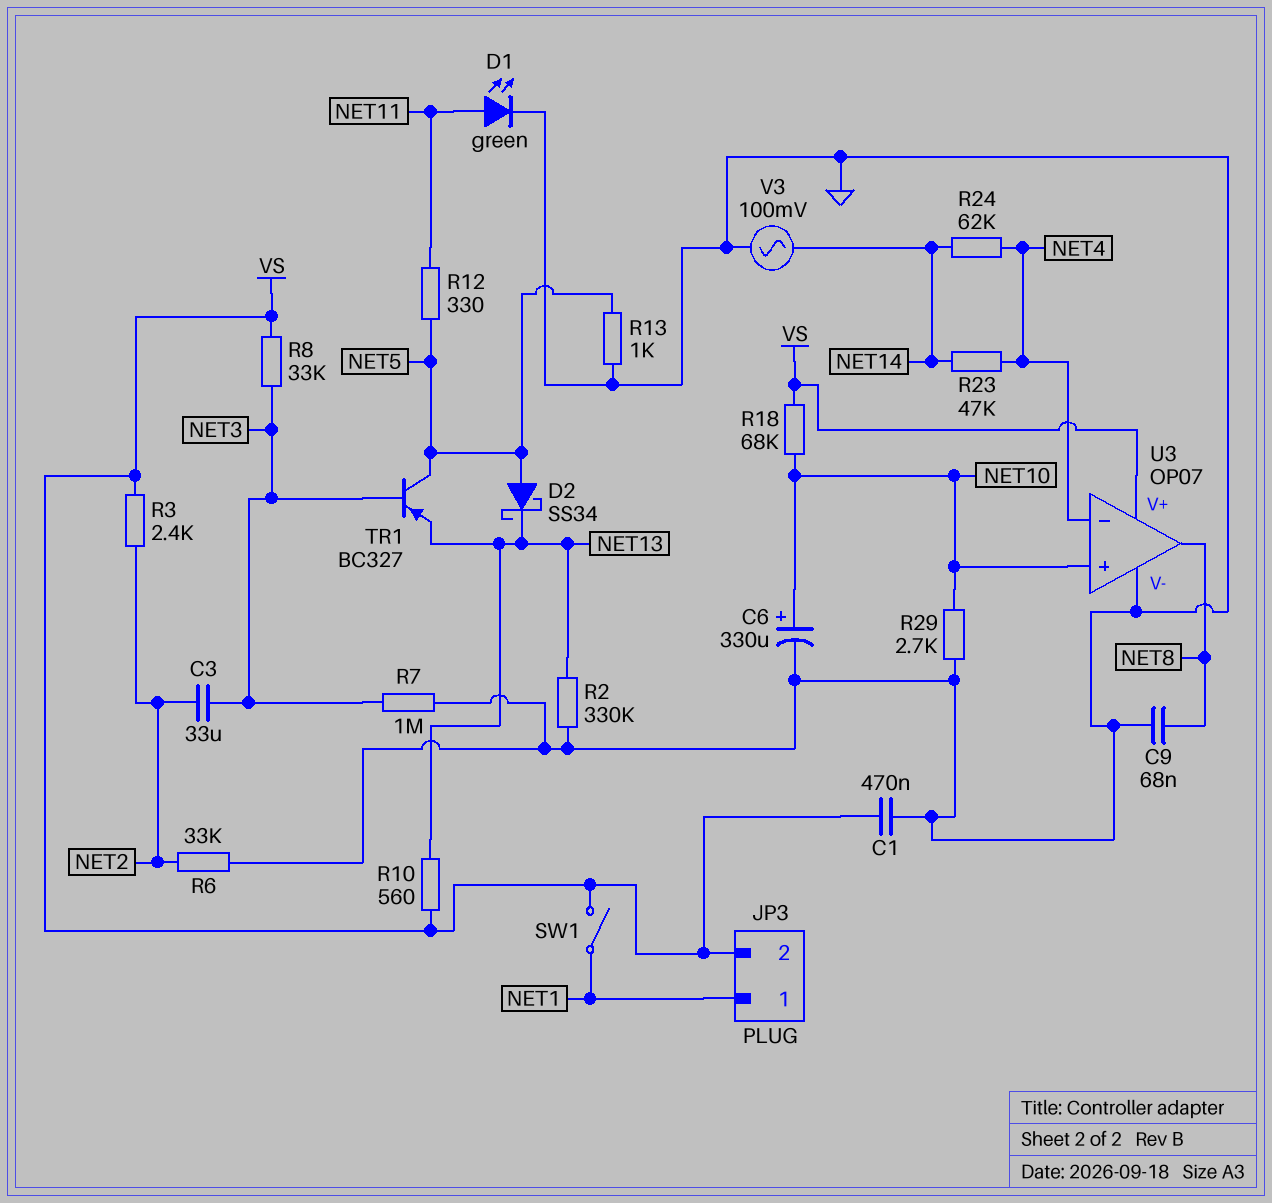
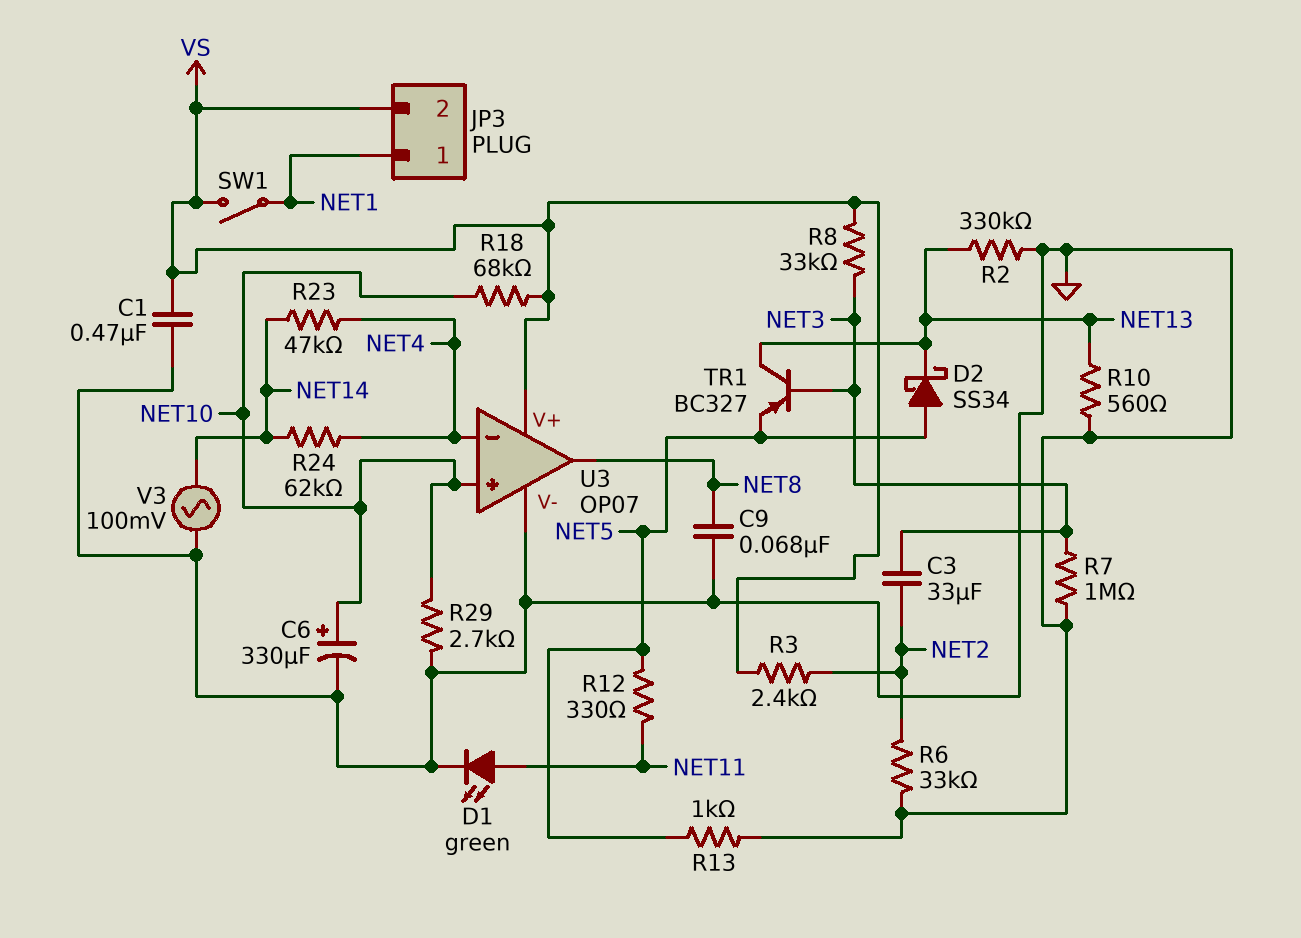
R10: 560 (NET13, VS) -> 560 (GND, NET13)
TR1: PNP BC327 (B NET3, C NET5, E NET13) -> PNP BC327 (B NET3, C NET13, E NET5)

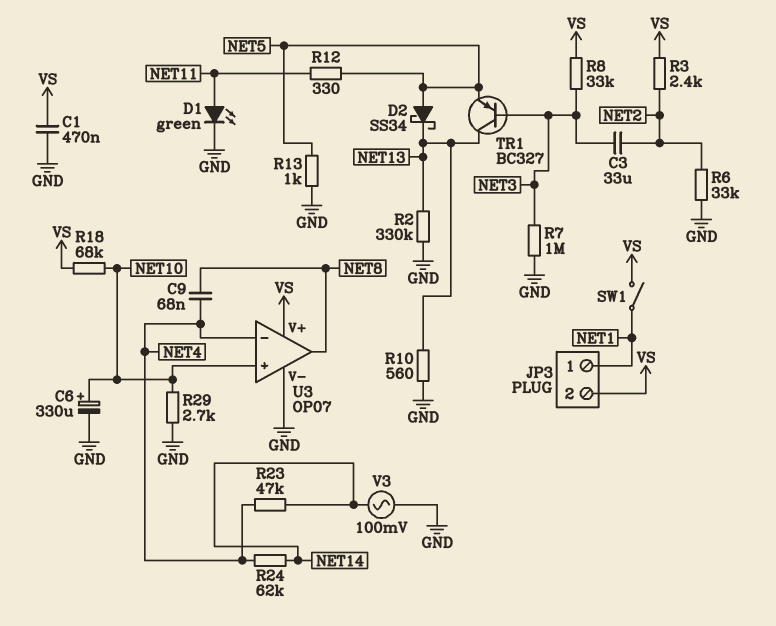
C9: 68nF (GND, NET8) -> 68nF (NET4, NET8)

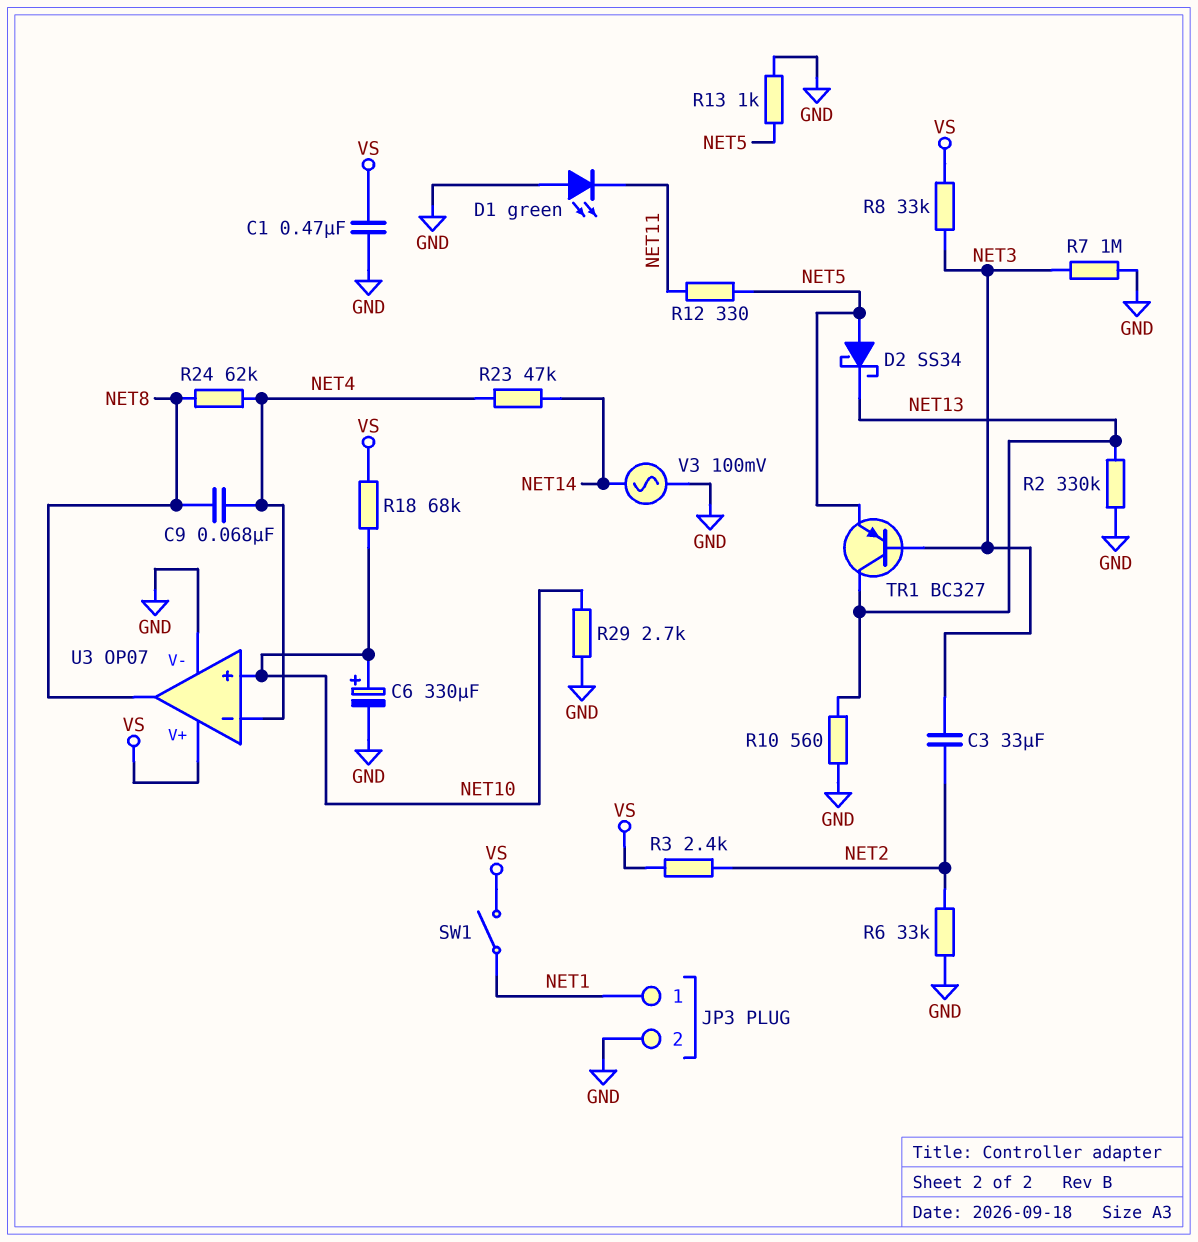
D1: LED green (A NET11, K GND) -> LED green (A GND, K NET11)
JP3 pin 2: VS -> GND
R24: 62k (NET4, NET14) -> 62k (NET4, NET8)

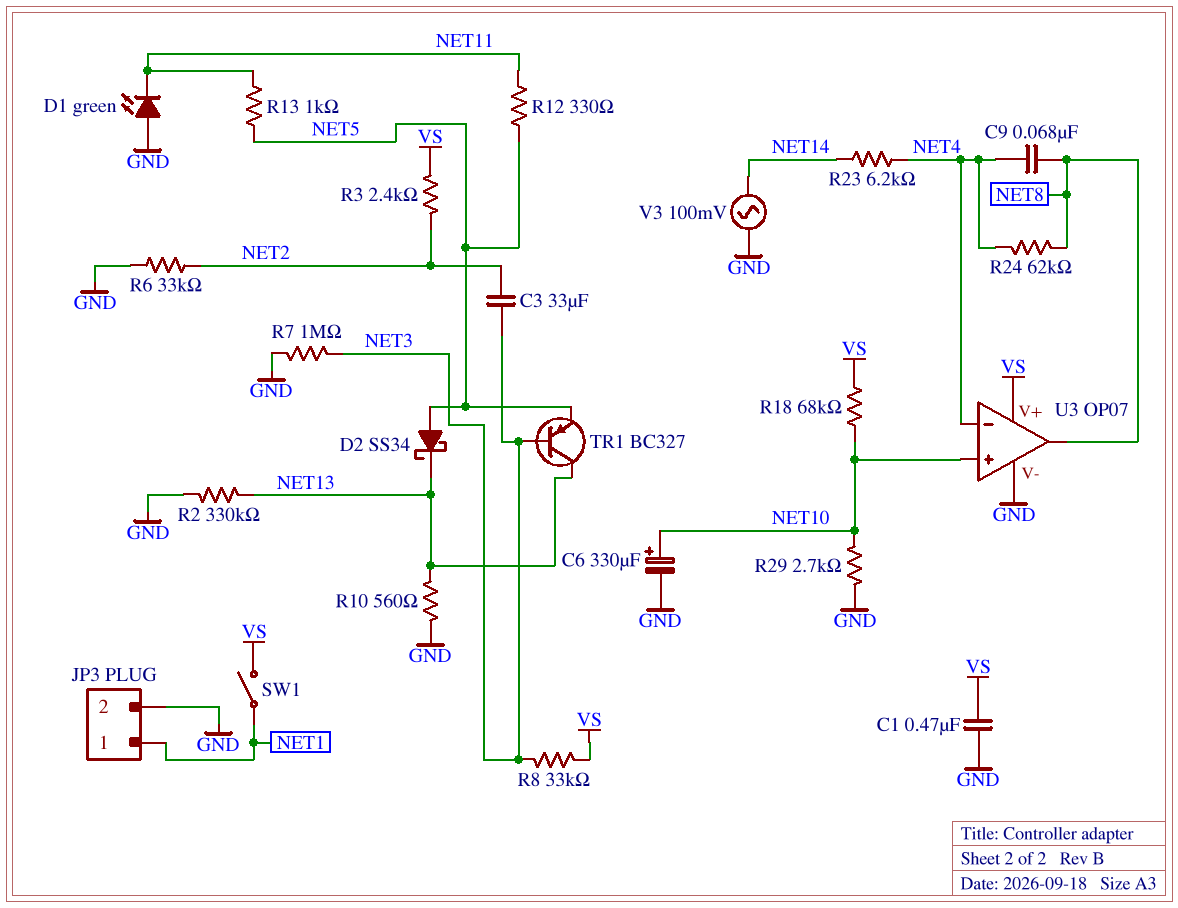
R13: 1k (GND, NET5) -> 1k (NET5, NET11)
R23: 47k (NET4, NET14) -> 6.2k (NET4, NET14)

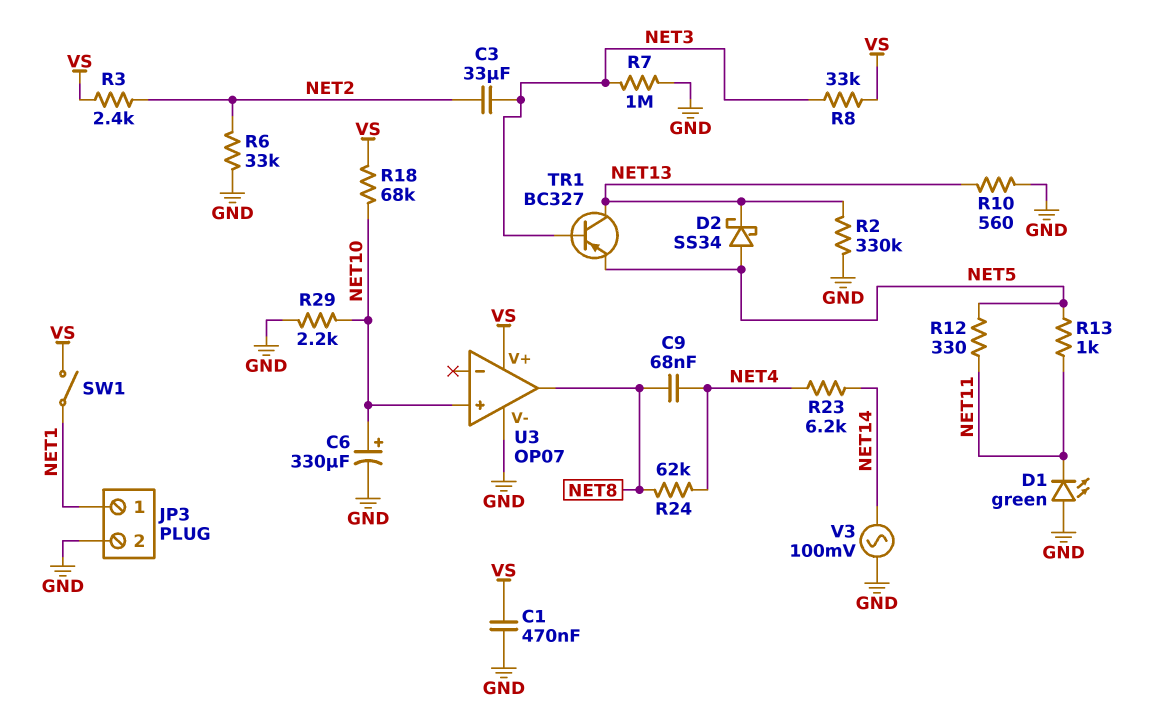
R29: 2.7k (GND, NET10) -> 2.2k (GND, NET10)
U3 pin in-: NET4 -> none

